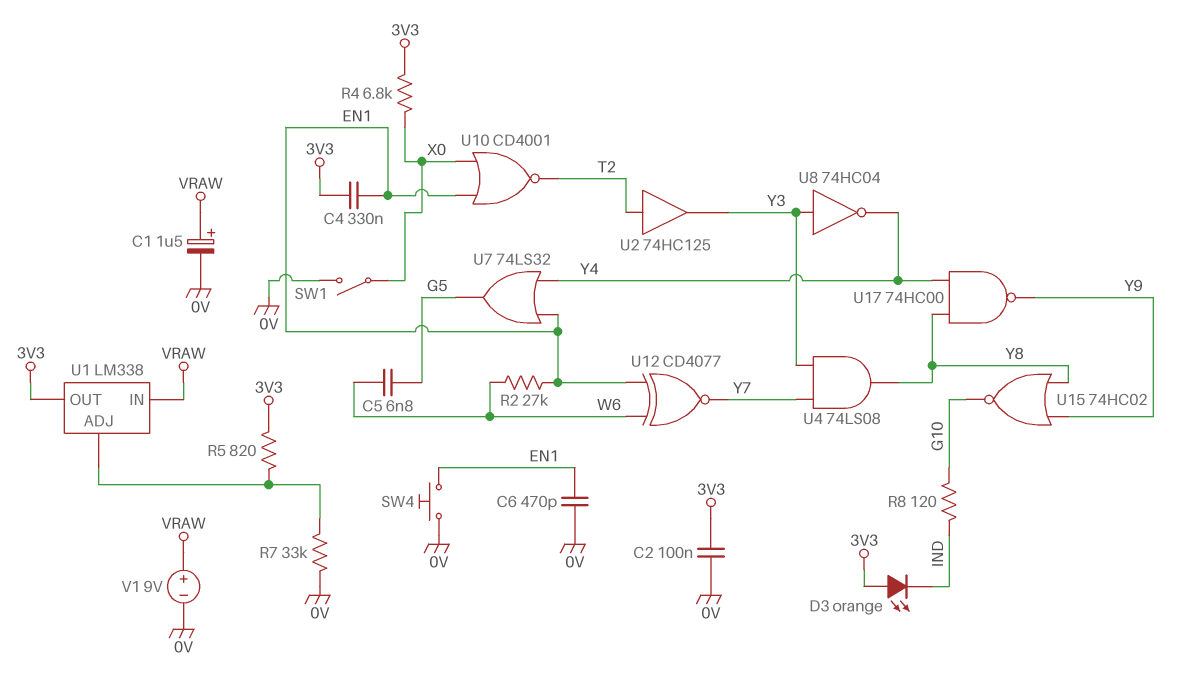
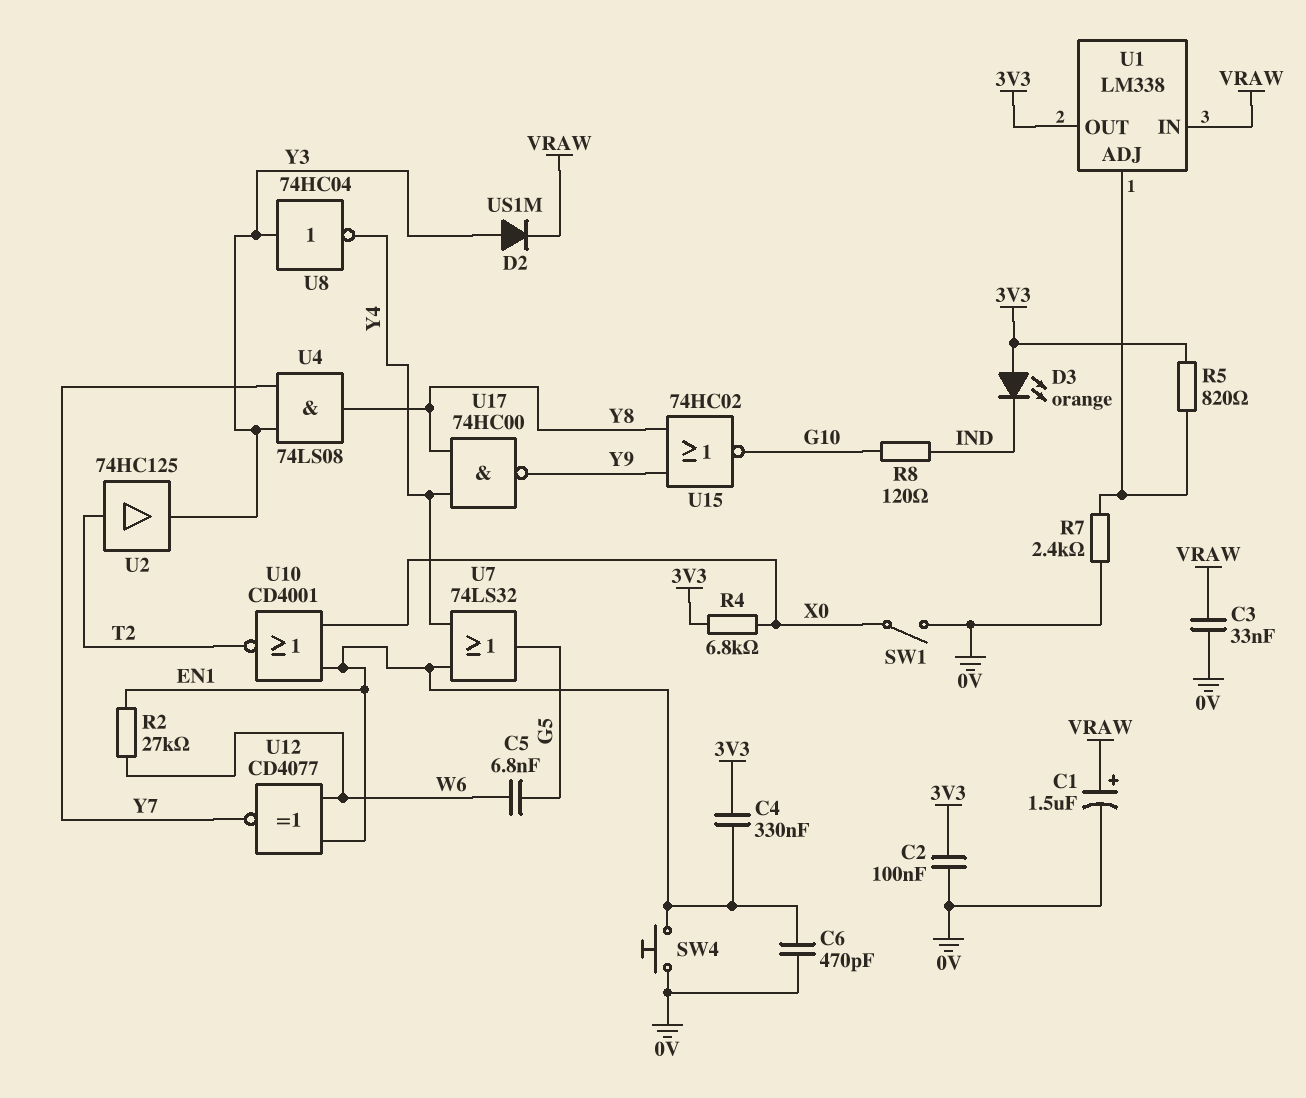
C3: none -> 33nF (0V, VRAW)
D2: none -> diode US1M (A Y3, K VRAW)
R7: 33k (0V, U1/ADJ) -> 2.4k (0V, U1/ADJ)
V1: 9V (plus VRAW, minus 0V) -> none

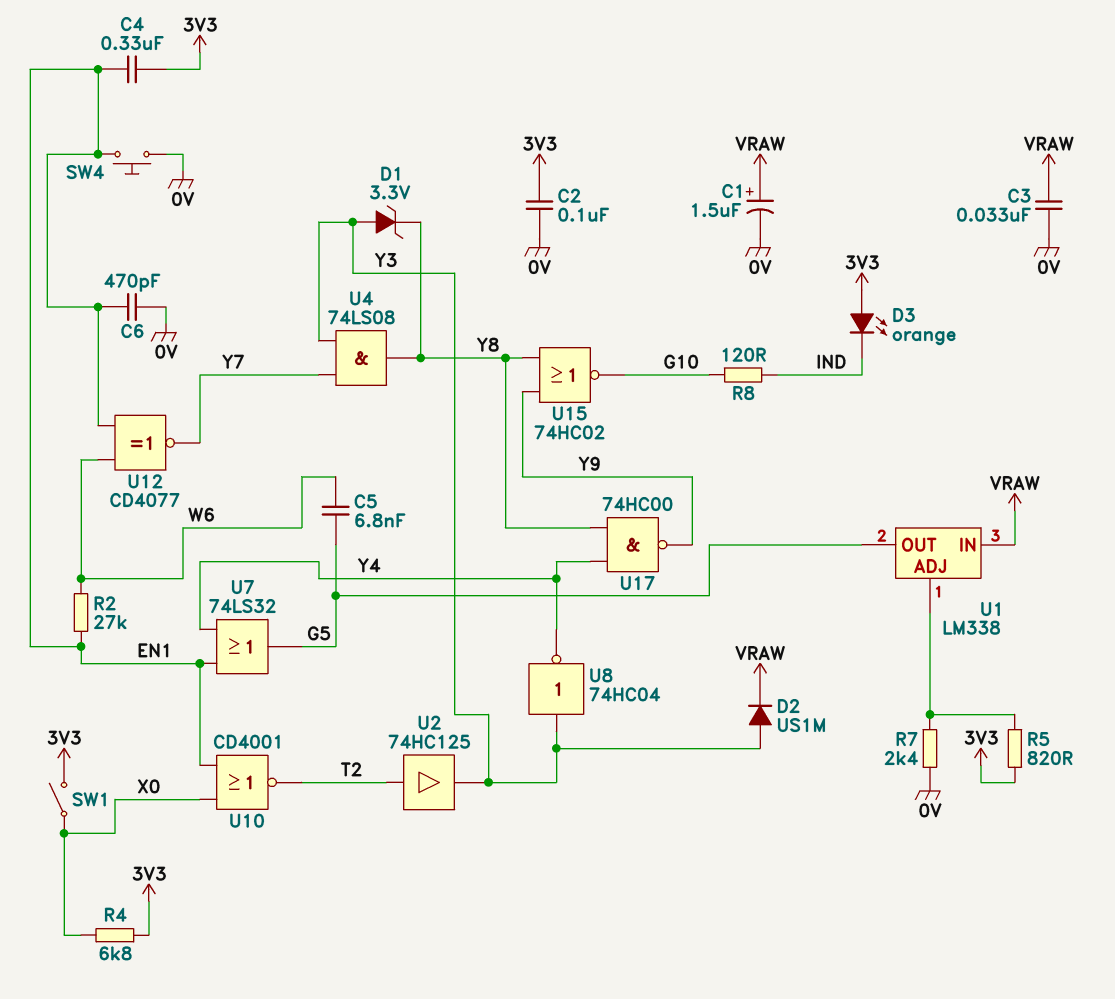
D1: none -> zener 3.3V (A Y3, K Y8)
SW1: switch (0V, X0) -> switch (3V3, X0)
U1 pin OUT: 3V3 -> G5

